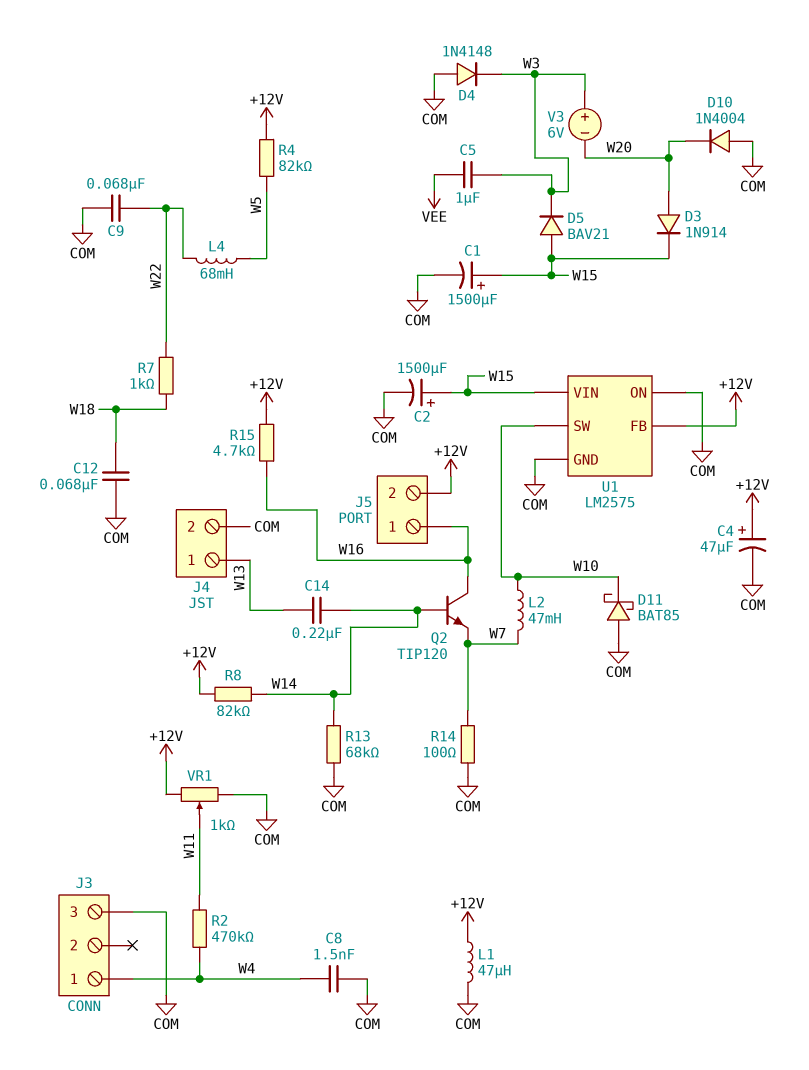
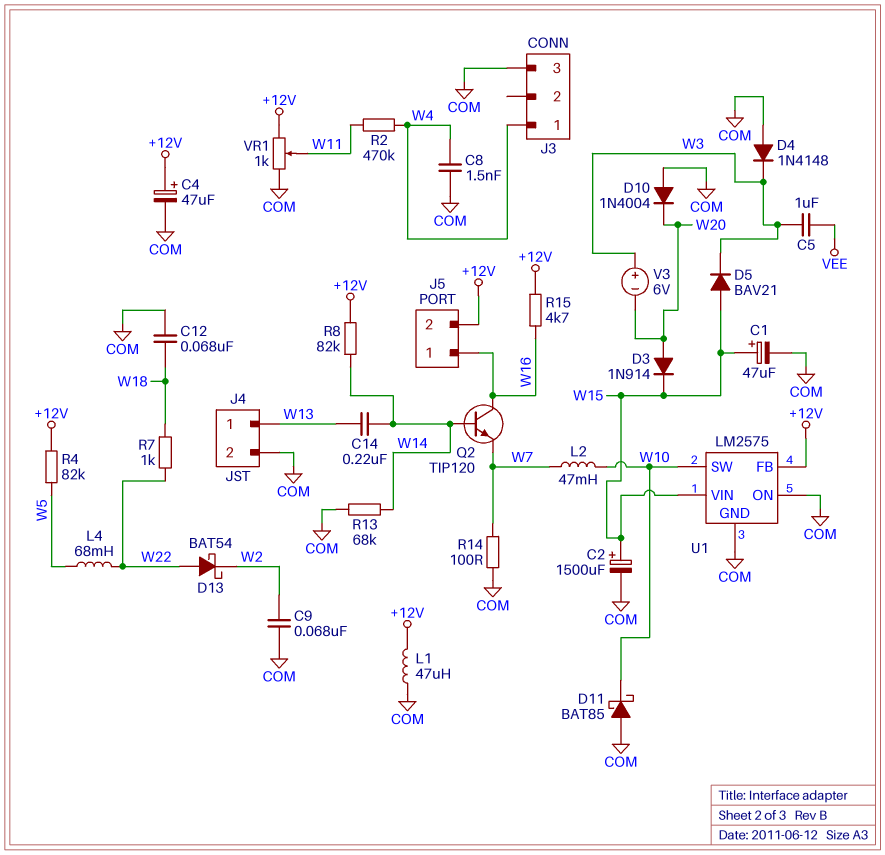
C1: 1500uF (plus W15, minus COM) -> 47uF (plus W15, minus COM)
C9: 68nF (COM, W22) -> 68nF (COM, W2)
D13: none -> schottky BAT54 (A W22, K W2)

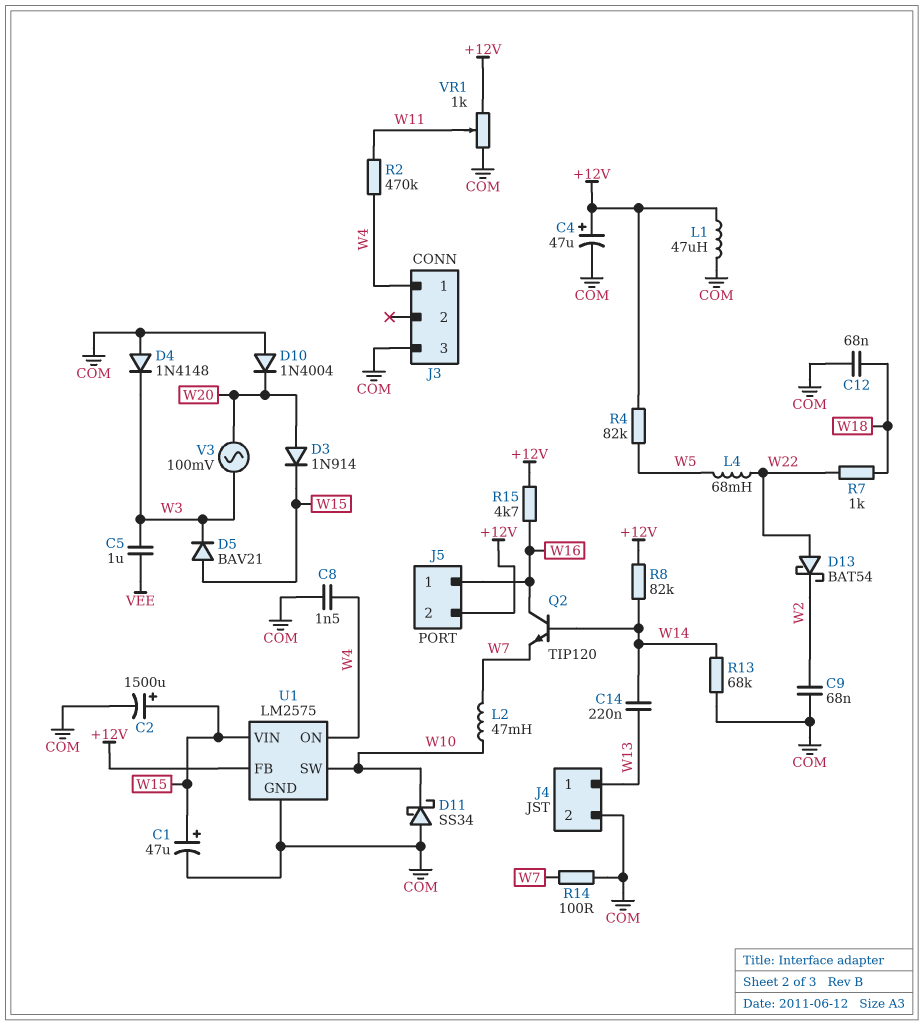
D11: schottky BAT85 (A COM, K W10) -> schottky SS34 (A COM, K W10)
U1 pin ON: COM -> W4
V3: 6V (plus W3, minus W20) -> AC 100mV (W3, W20)

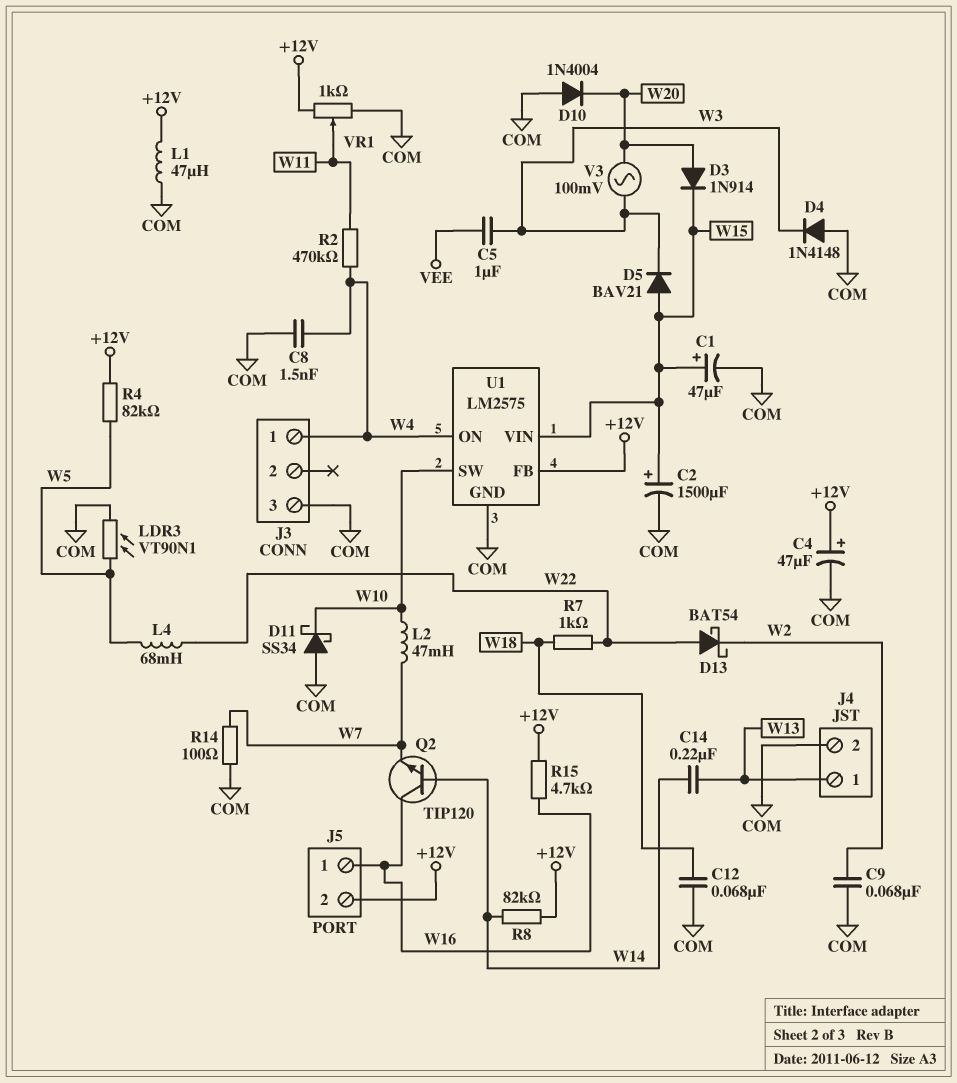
LDR3: none -> VT90N1 (COM, W5)
R13: 68k (COM, W14) -> none

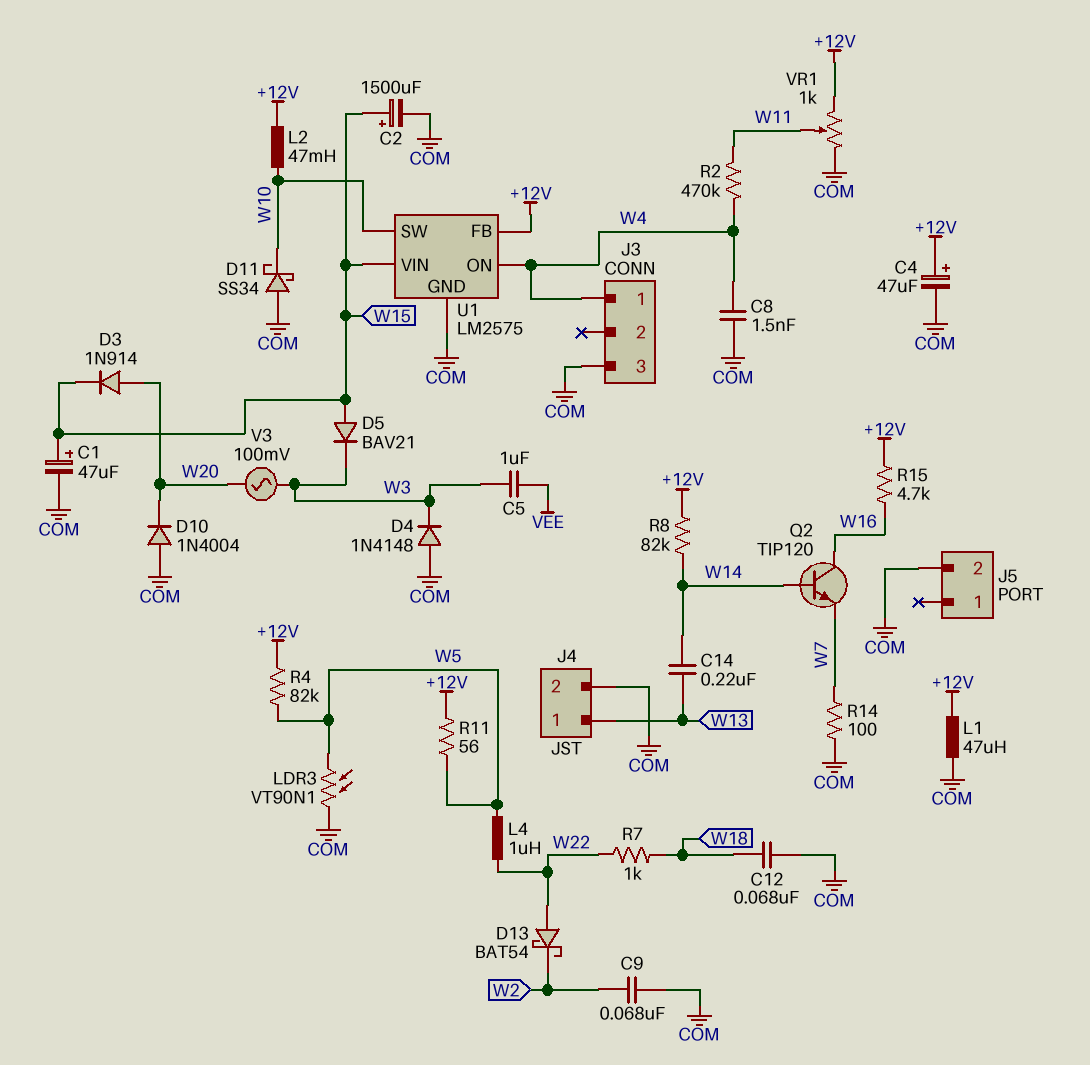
J5 pin 1: W16 -> none
J5 pin 2: +12V -> COM
L2: 47mH (W7, W10) -> 47mH (+12V, W10)
L4: 68mH (W5, W22) -> 1uH (W5, W22)
R11: none -> 56 (+12V, W5)

